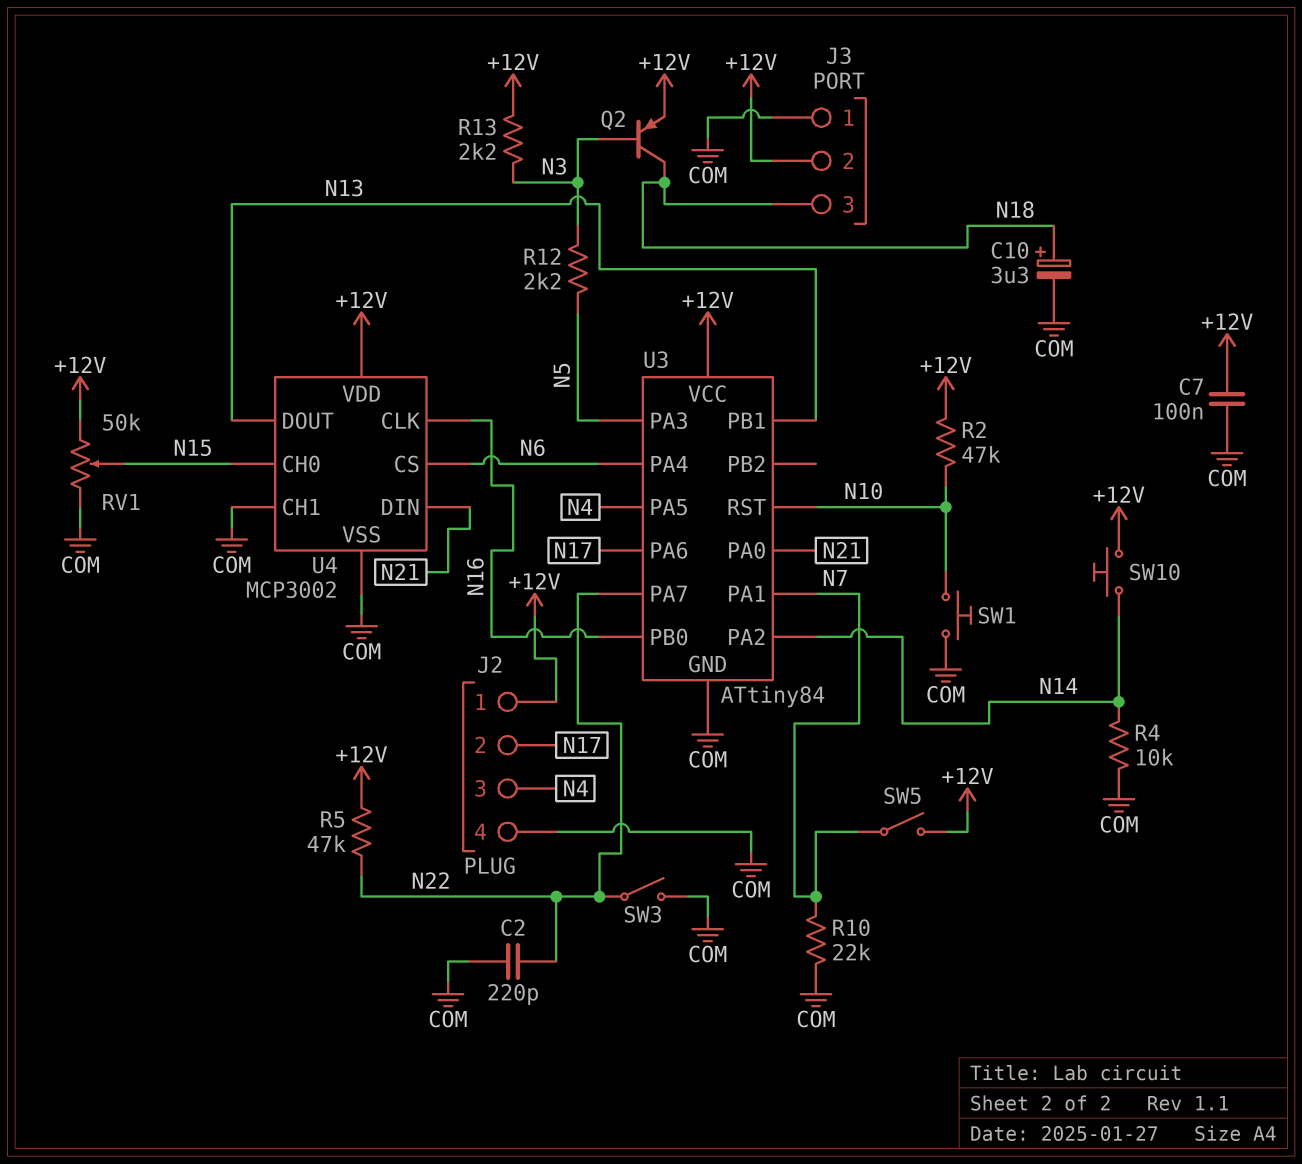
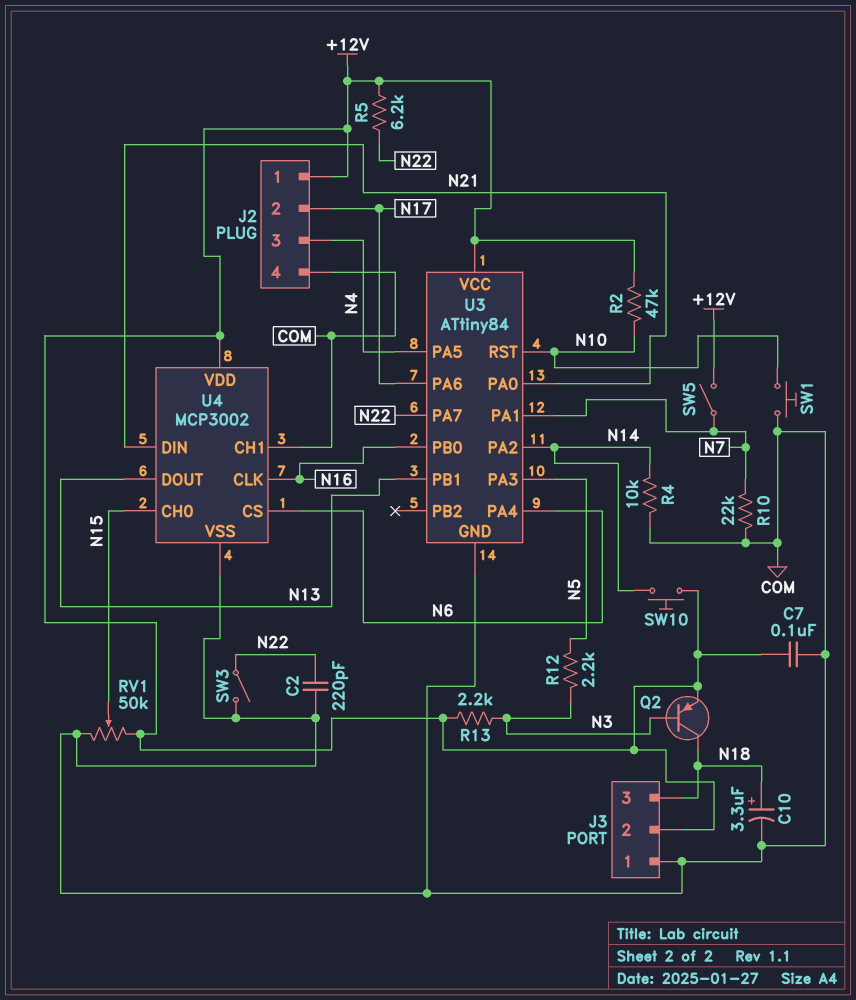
R5: 47k (+12V, N22) -> 6.2k (+12V, N22)

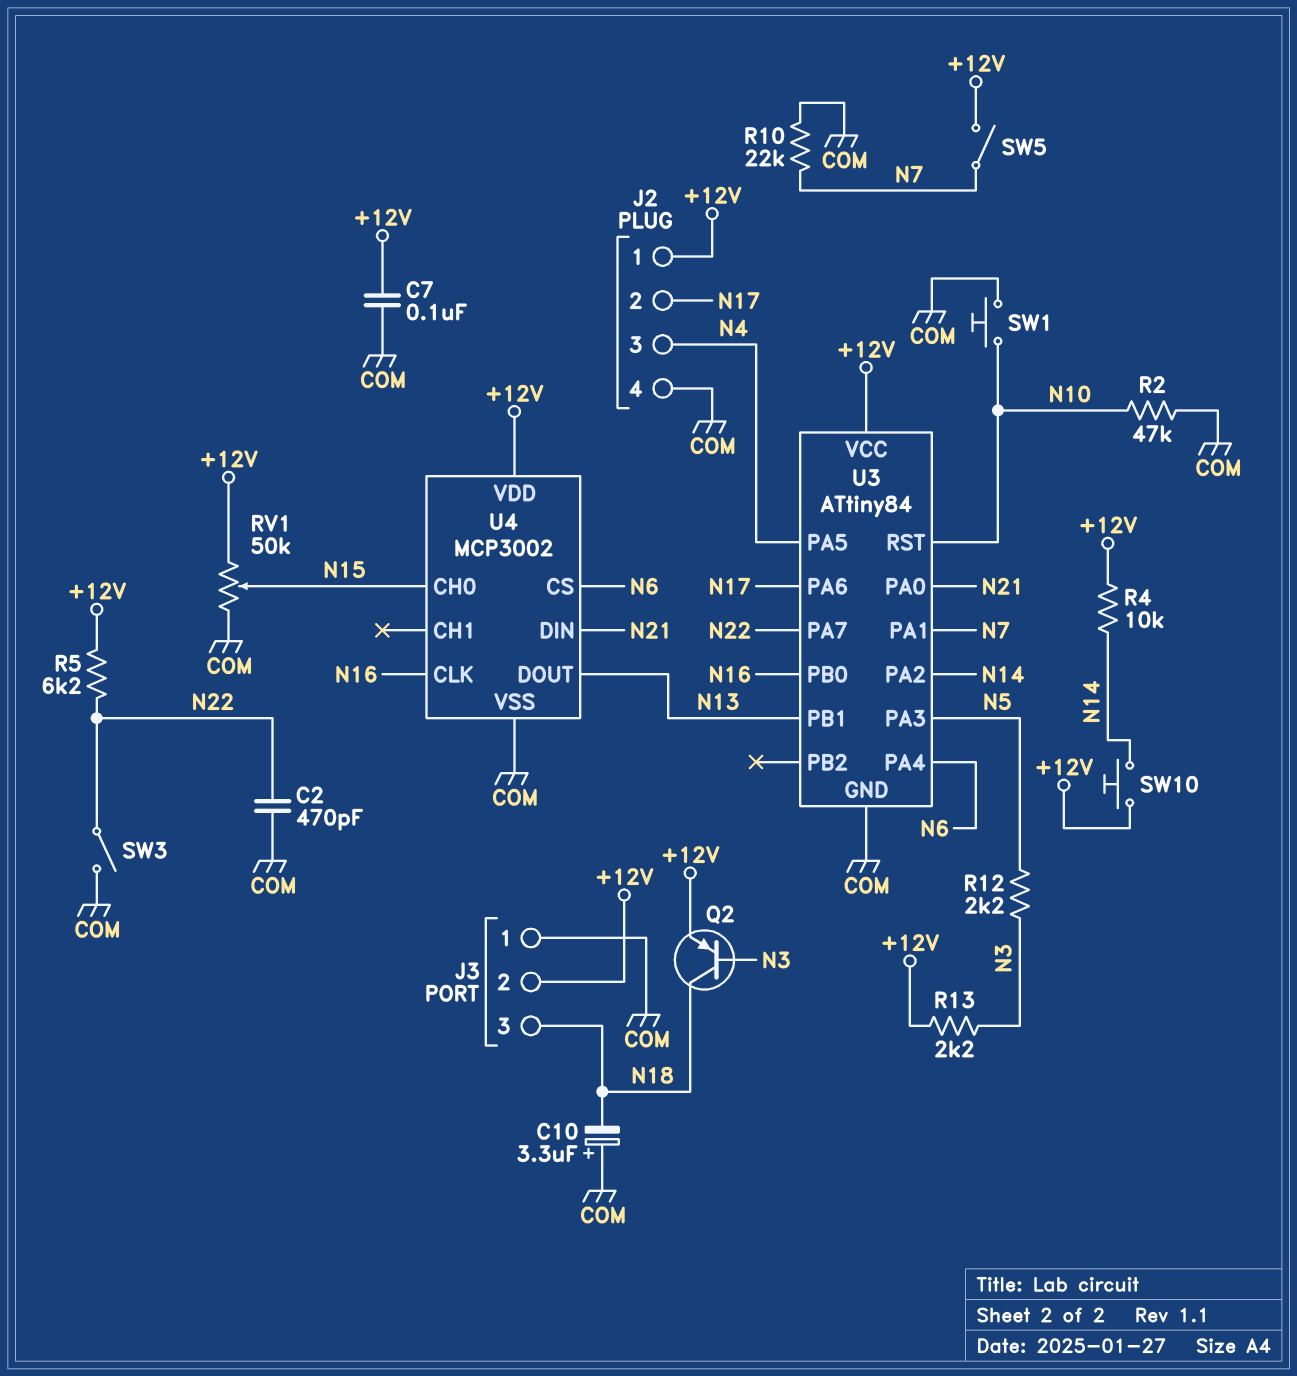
C2: 220pF (COM, N22) -> 470pF (COM, N22)
C10: 3.3uF (plus N18, minus COM) -> 3.3uF (plus COM, minus N18)
R2: 47k (+12V, N10) -> 47k (COM, N10)
R4: 10k (COM, N14) -> 10k (+12V, N14)
U4 pin CH1: COM -> none

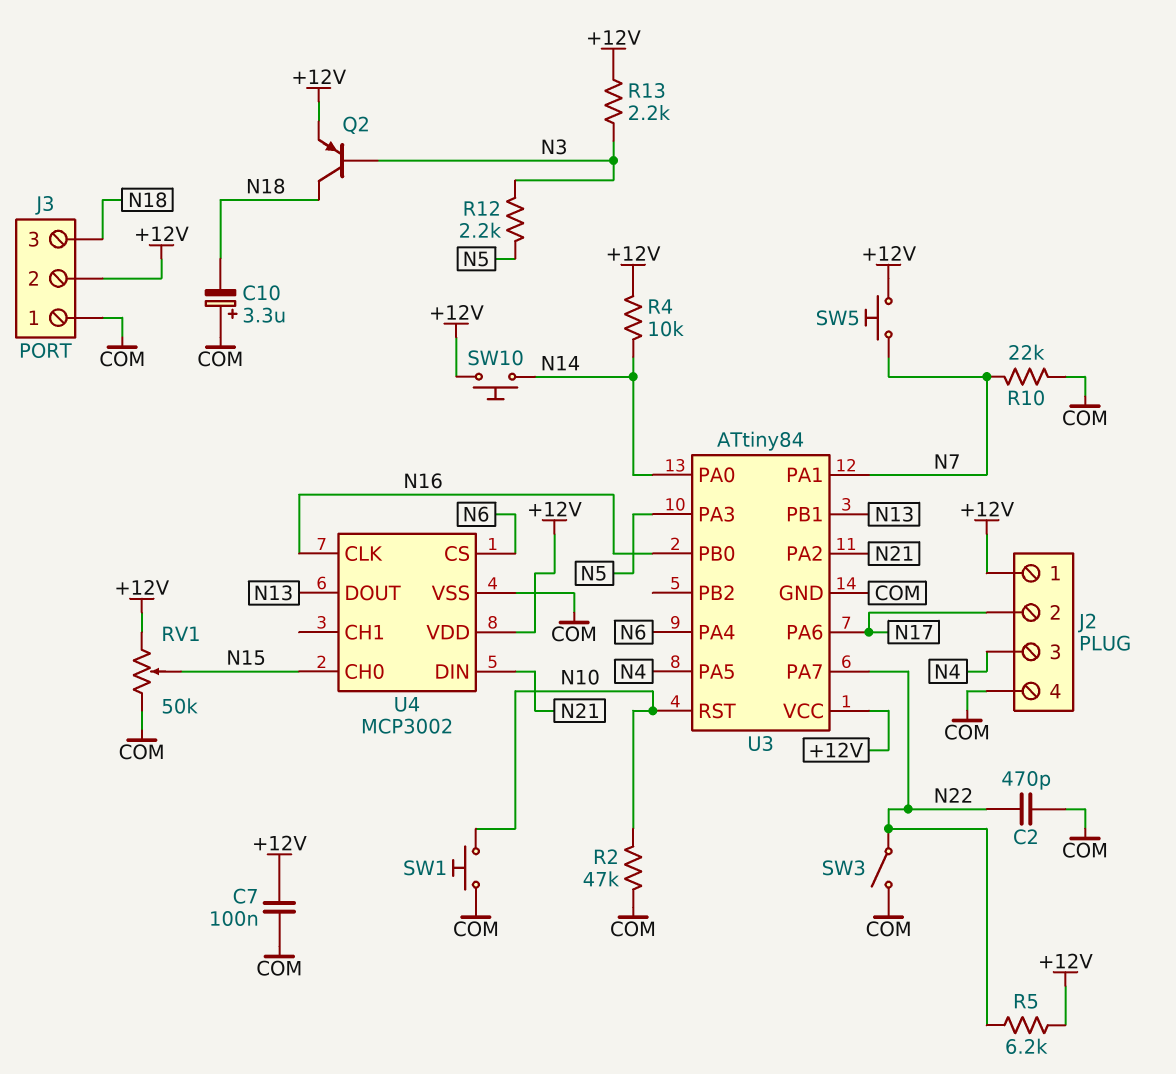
SW5: switch (+12V, N7) -> button (+12V, N7)
U3 pin PA0: N21 -> N14
U3 pin PA2: N14 -> N21

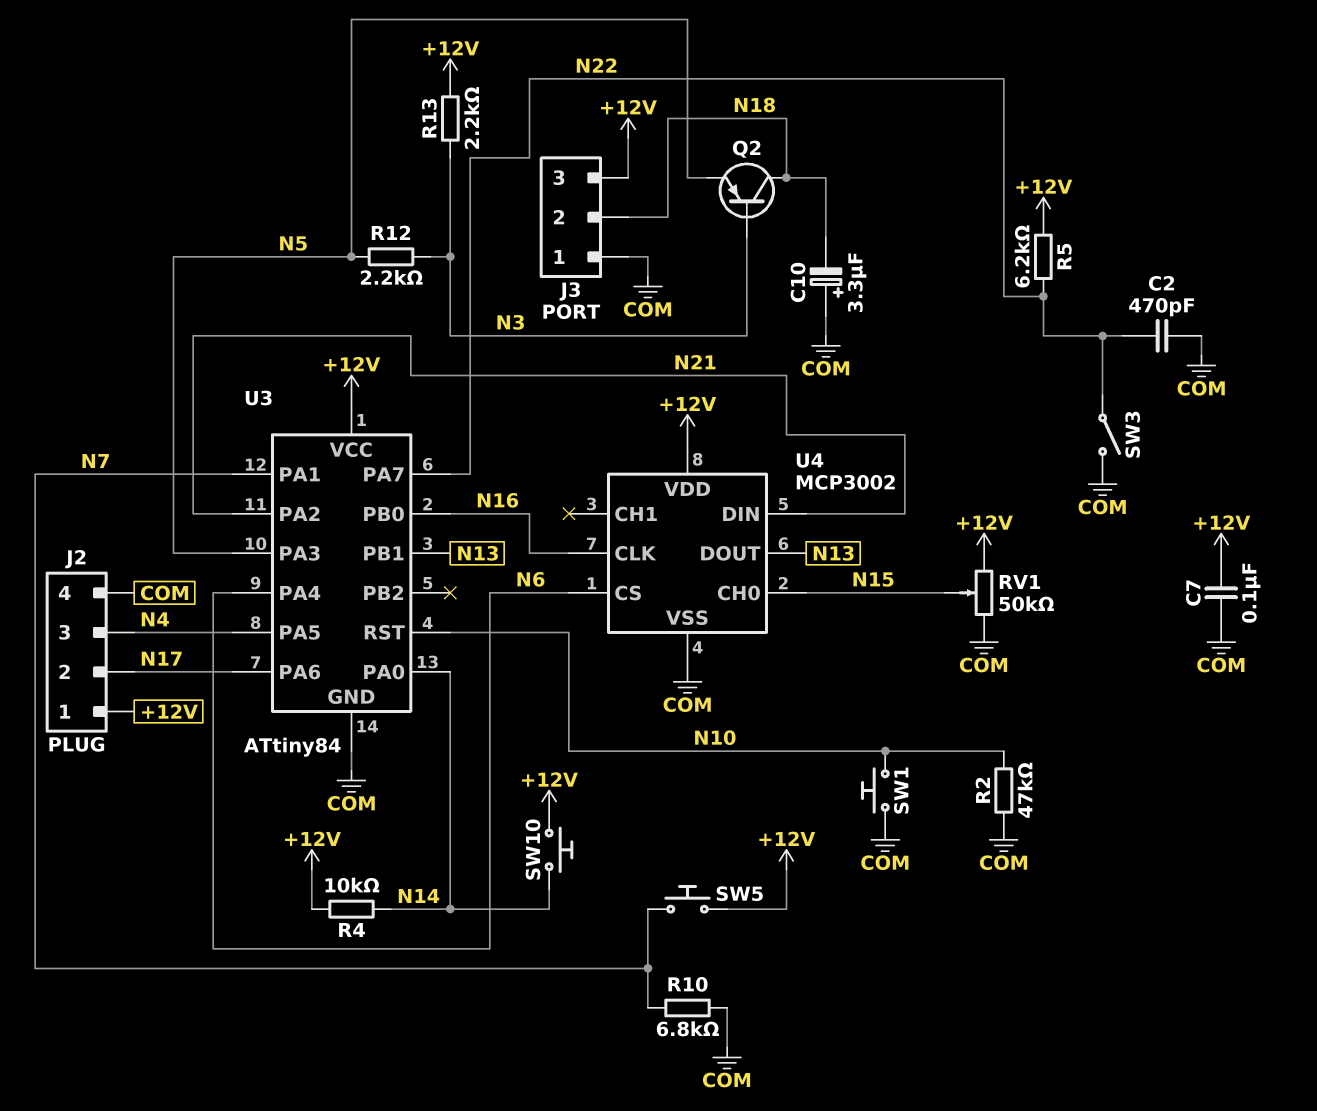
J3 pin 2: +12V -> N18
J3 pin 3: N18 -> +12V
Q2: PNP (B N3, C N18, E +12V) -> PNP (B N3, C N18, E N5)
R10: 22k (COM, N7) -> 6.8k (COM, N7)

